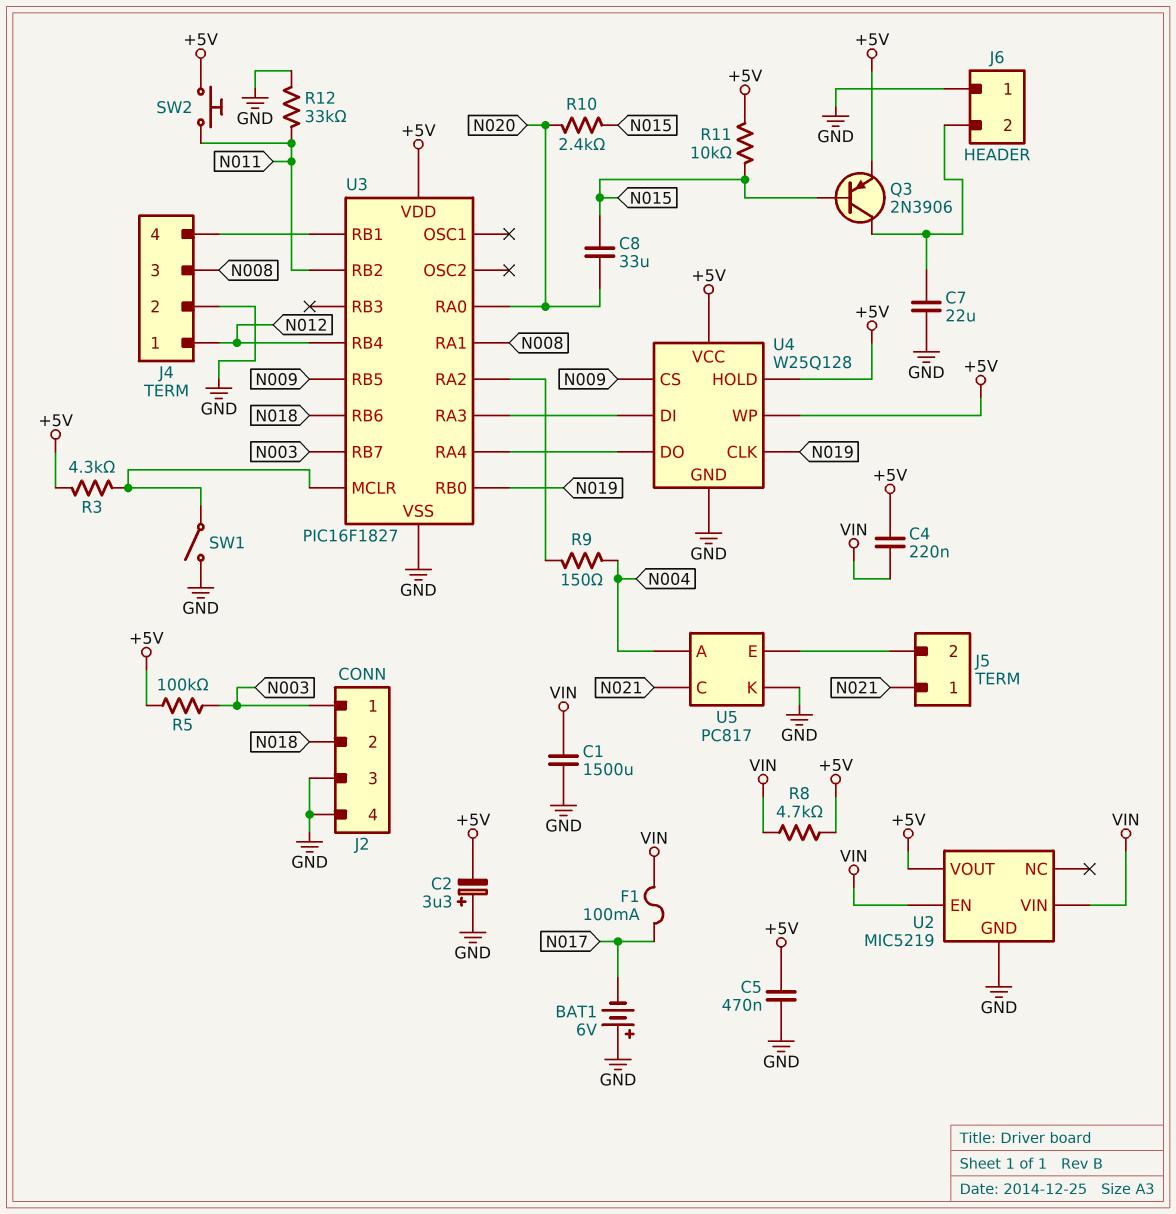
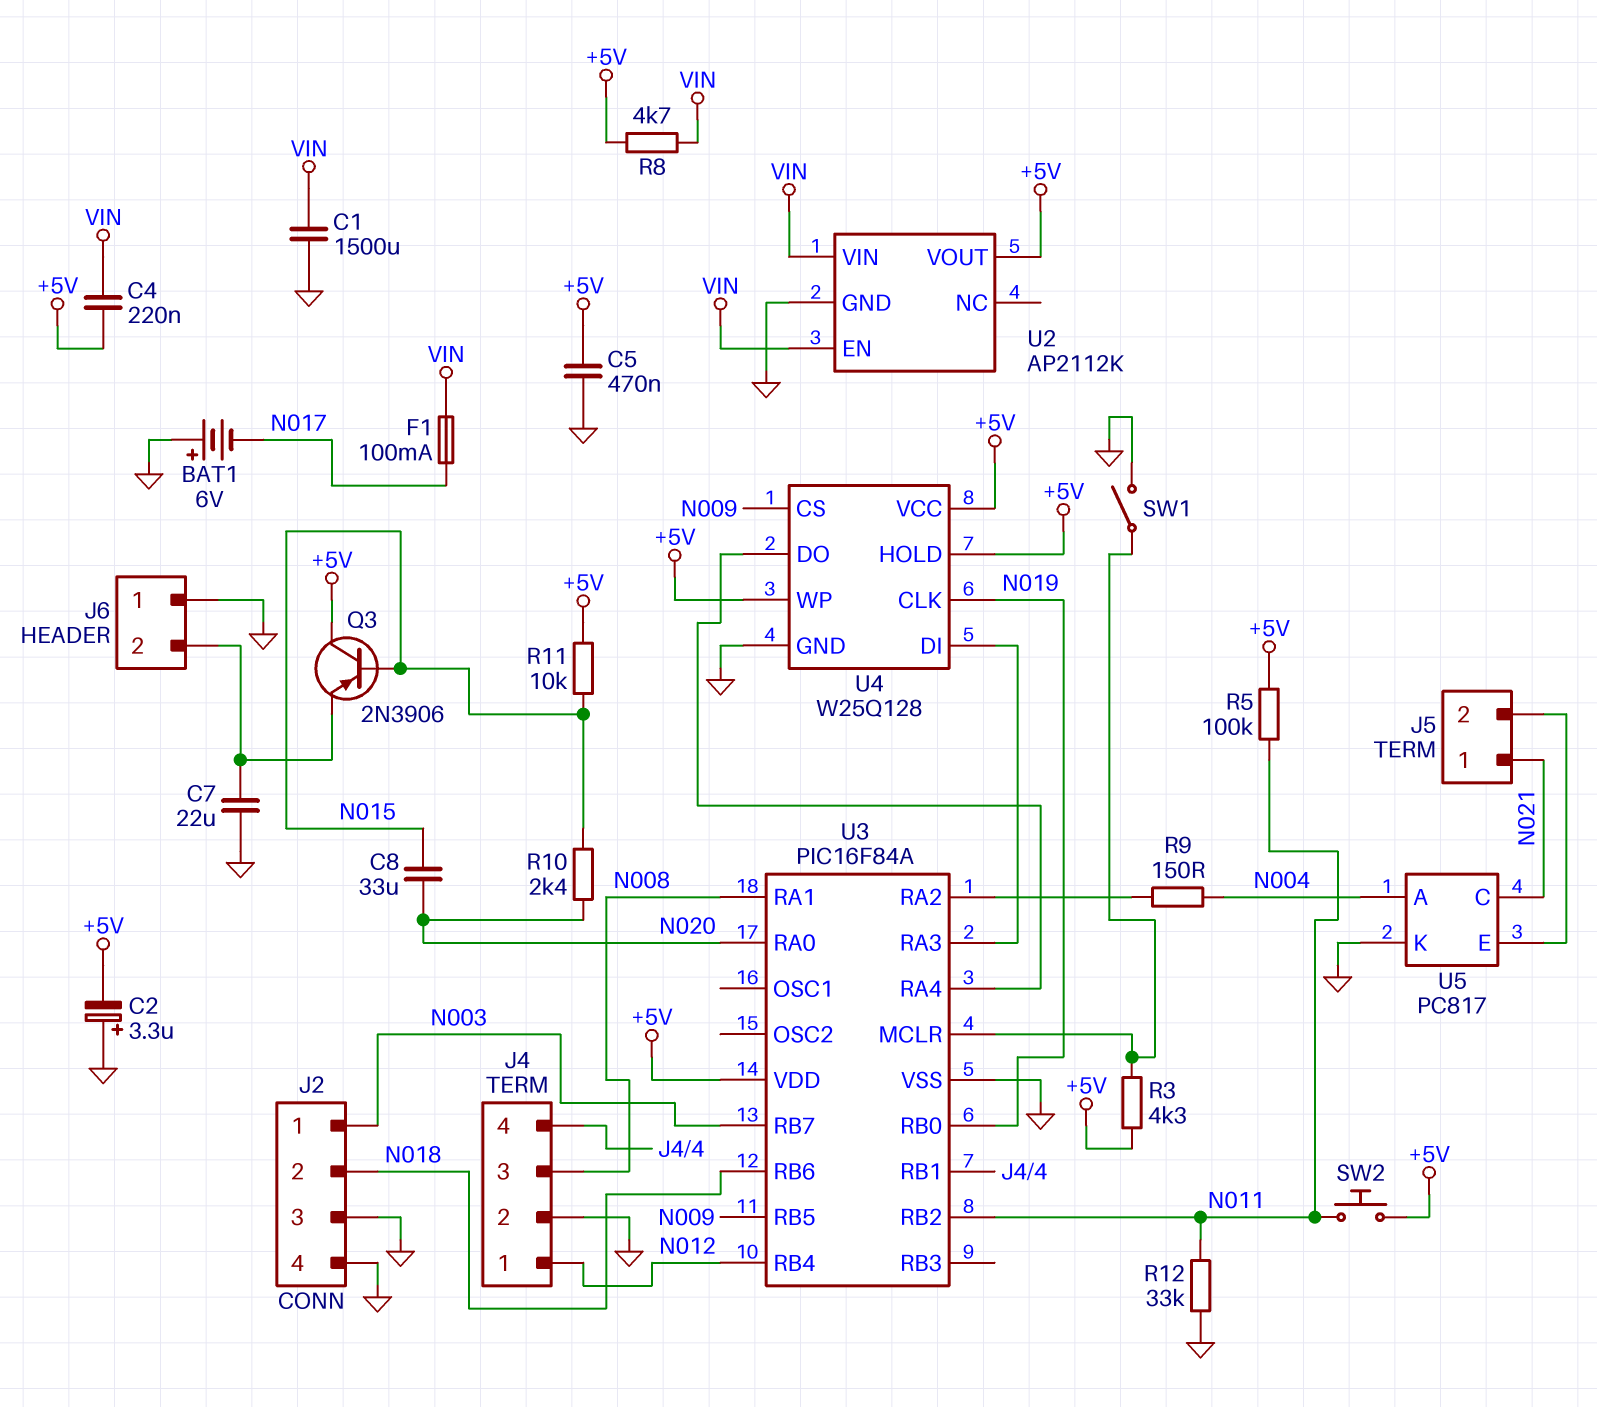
Q3: PNP 2N3906 (B N015, C J6/2, E +5V) -> PNP 2N3906 (B N015, C +5V, E J6/2)
R5: 100k (+5V, N003) -> 100k (+5V, N011)
U2: MIC5219 -> AP2112K
U3: PIC16F1827 -> PIC16F84A

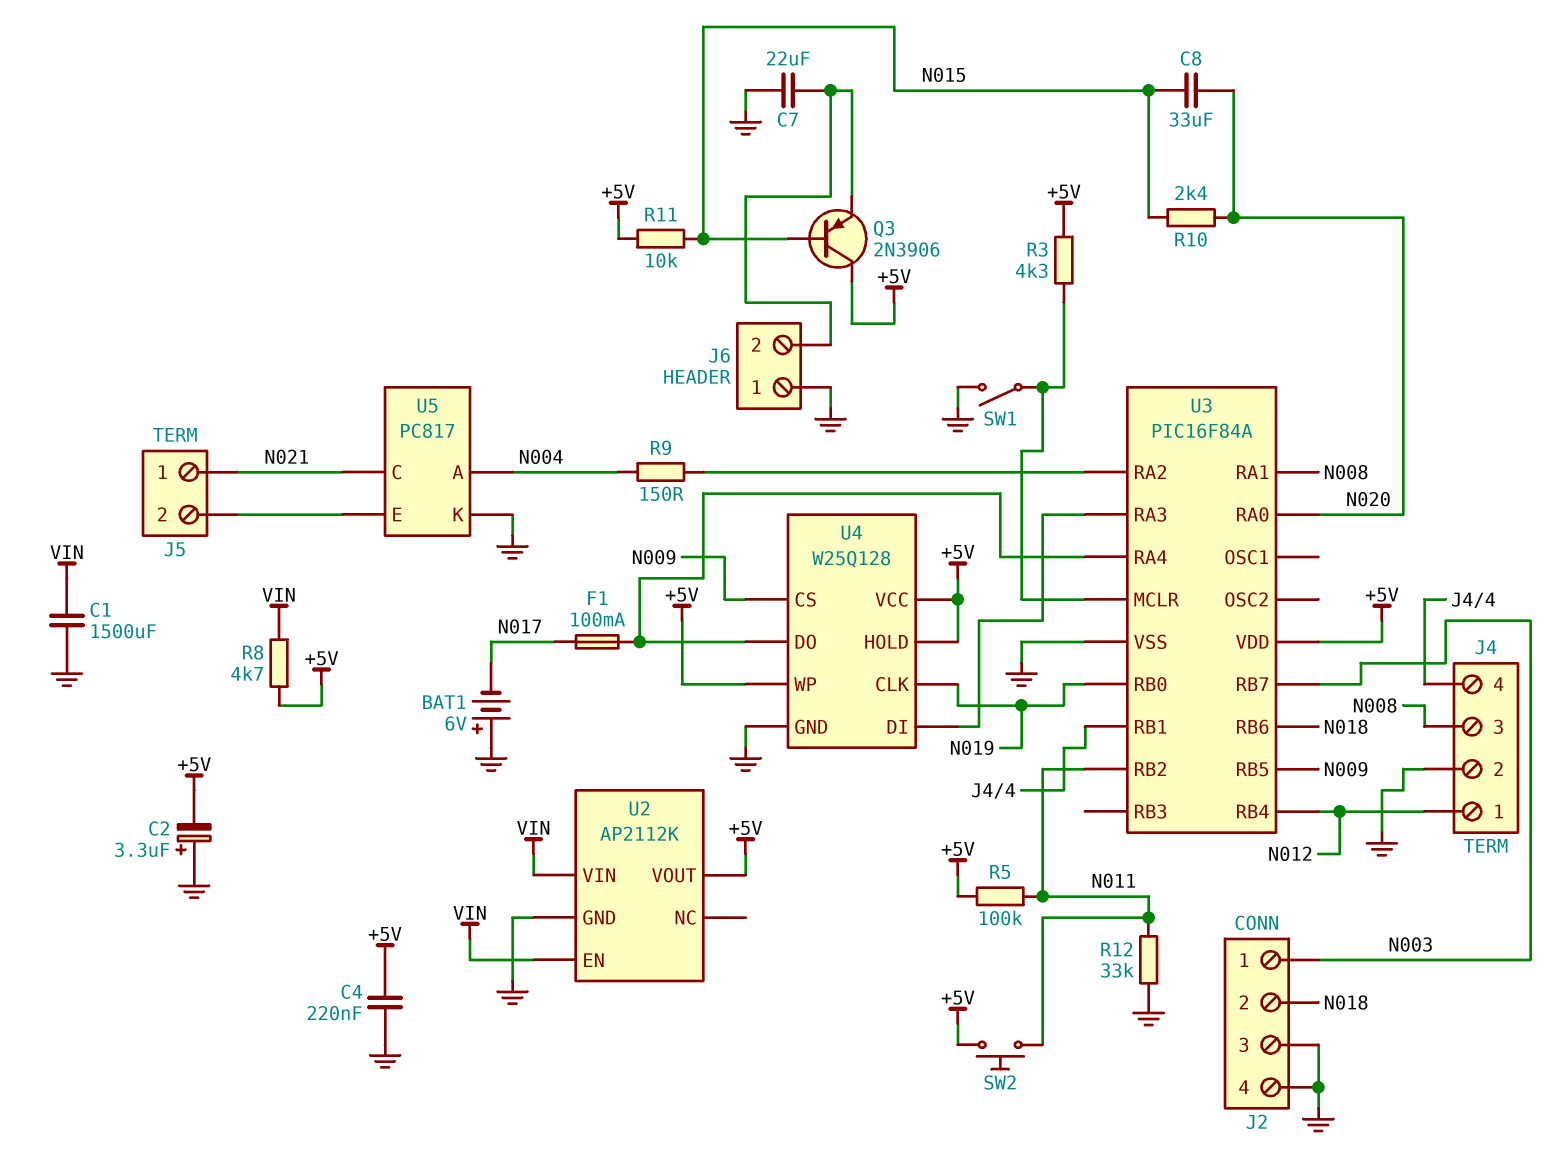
C4: 220nF (+5V, VIN) -> 220nF (+5V, GND)
C5: 470nF (+5V, GND) -> none
F1: 100mA (N017, VIN) -> 100mA (N017, U3/RA4)

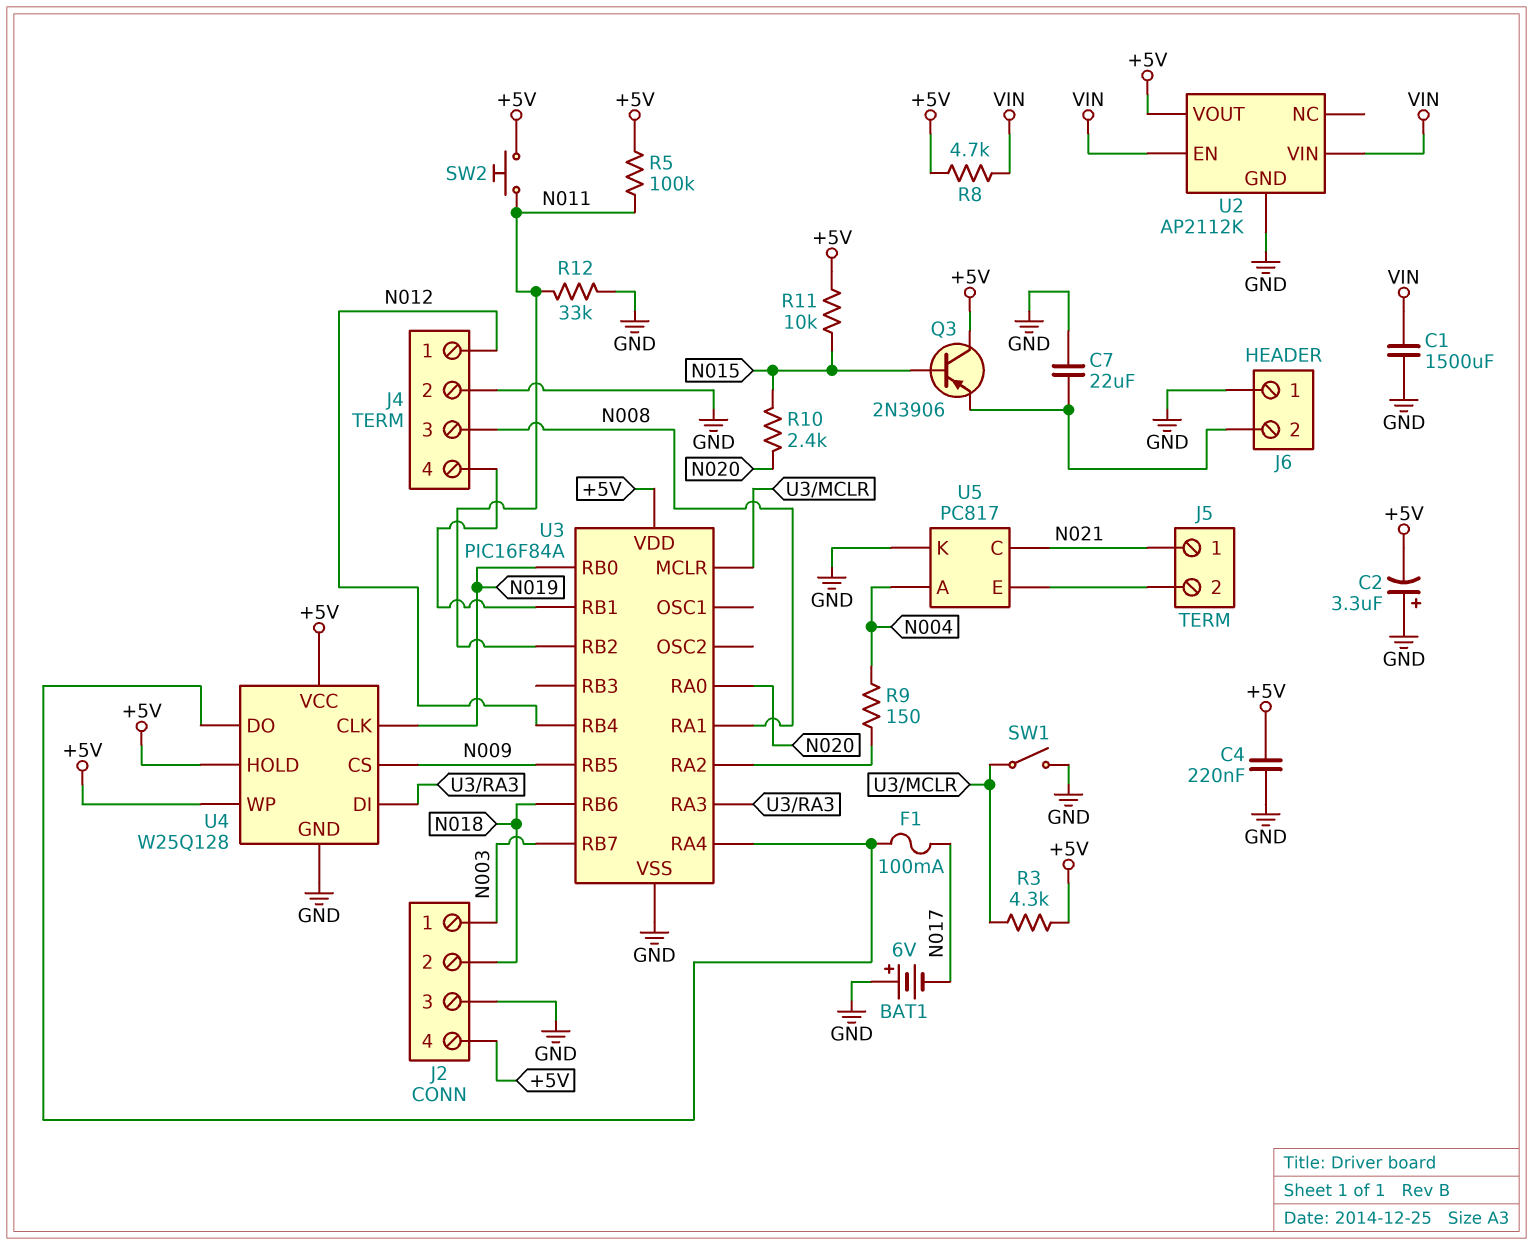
C8: 33uF (N015, N020) -> none
J2 pin 4: GND -> +5V

